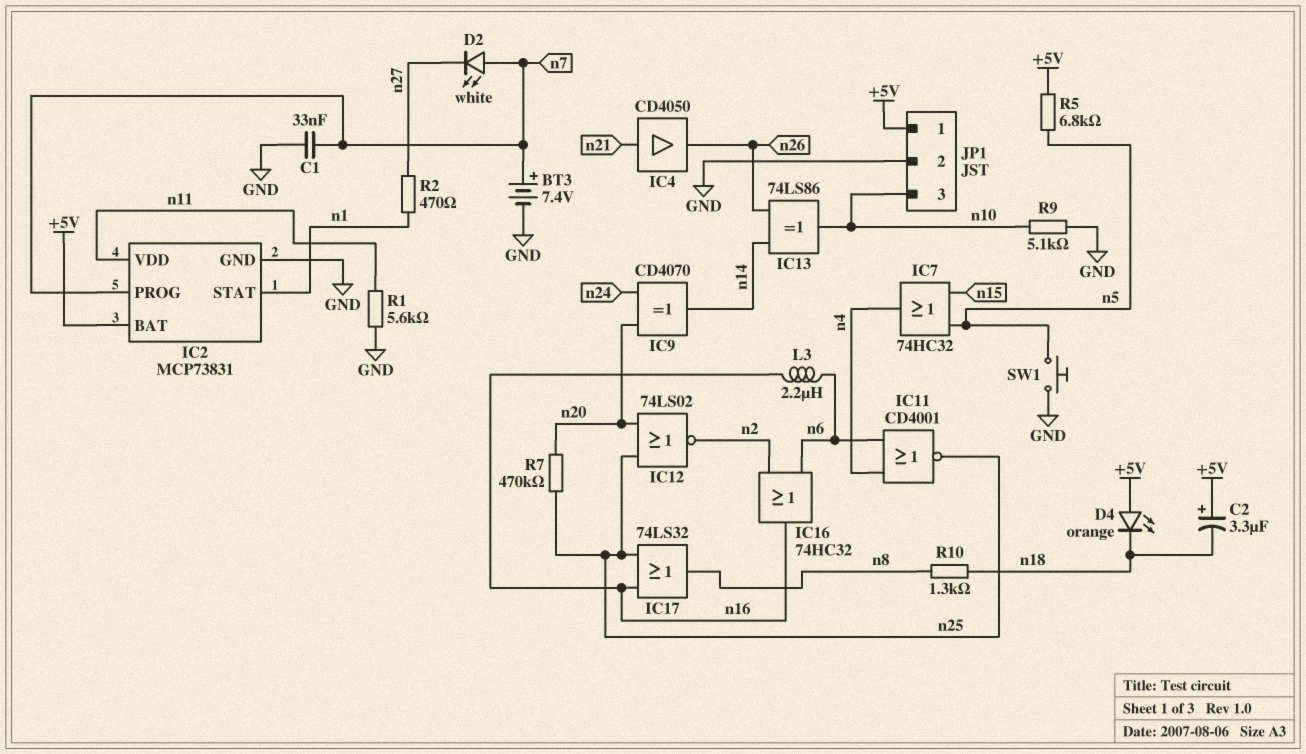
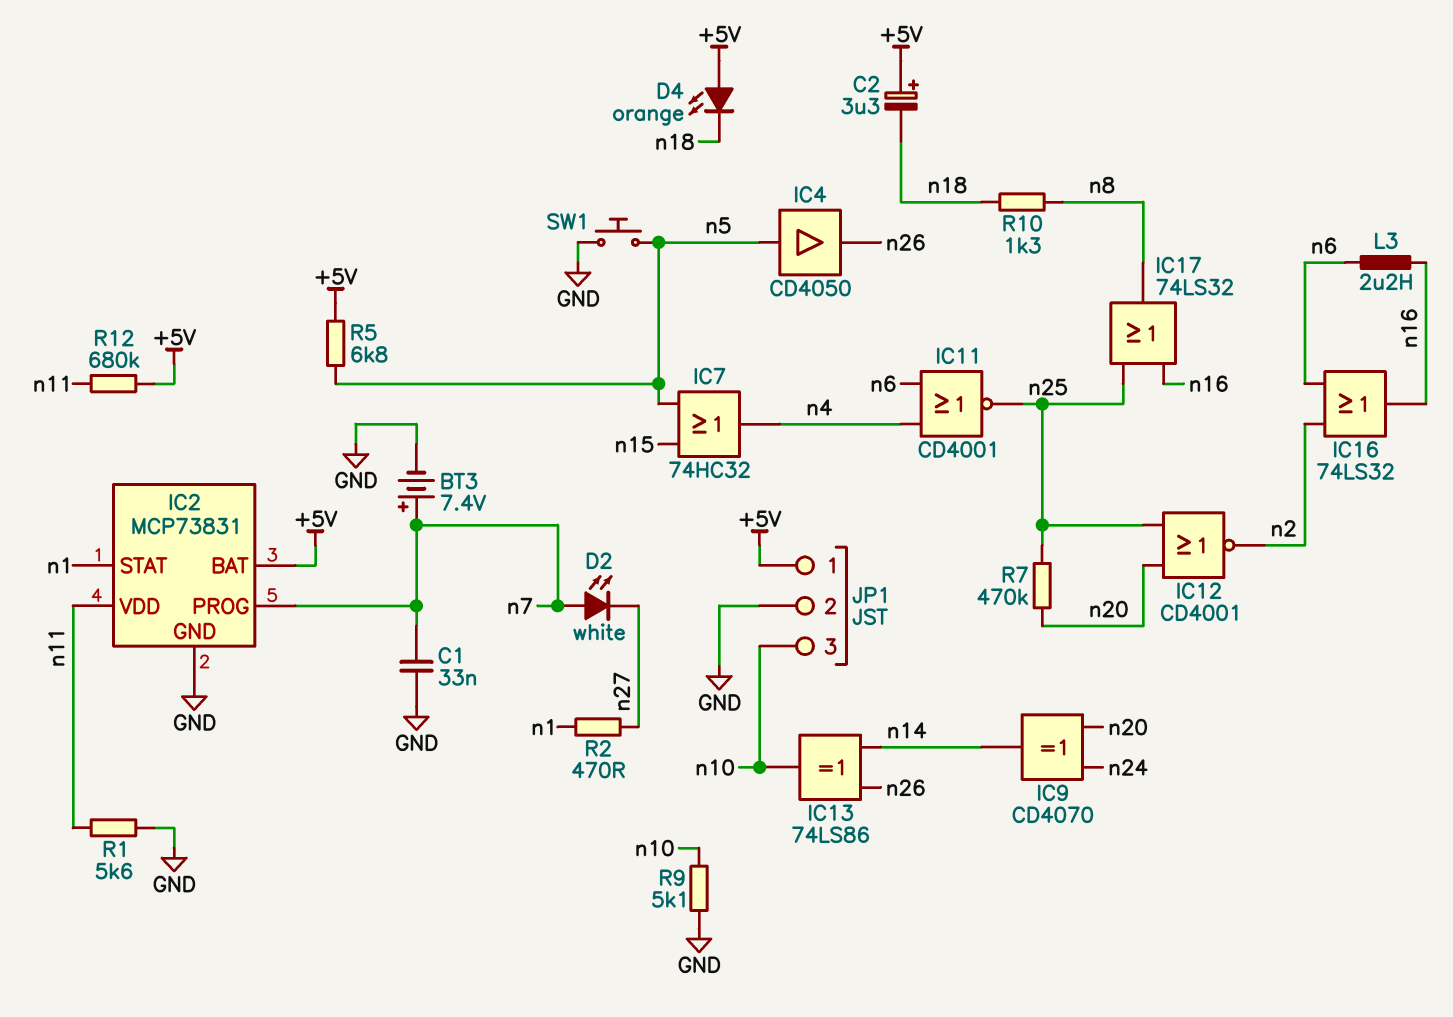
IC4: buffer CD4050 (in n21, out n26) -> buffer CD4050 (in n5, out n26)
IC12: NOR 74LS02 (in n20, in n25, out n2) -> NOR CD4001 (in n20, in n25, out n2)
IC16: OR 74HC32 (in n2, in n6, out n16) -> OR 74LS32 (in n2, in n6, out n16)
R12: none -> 680k (+5V, n11)

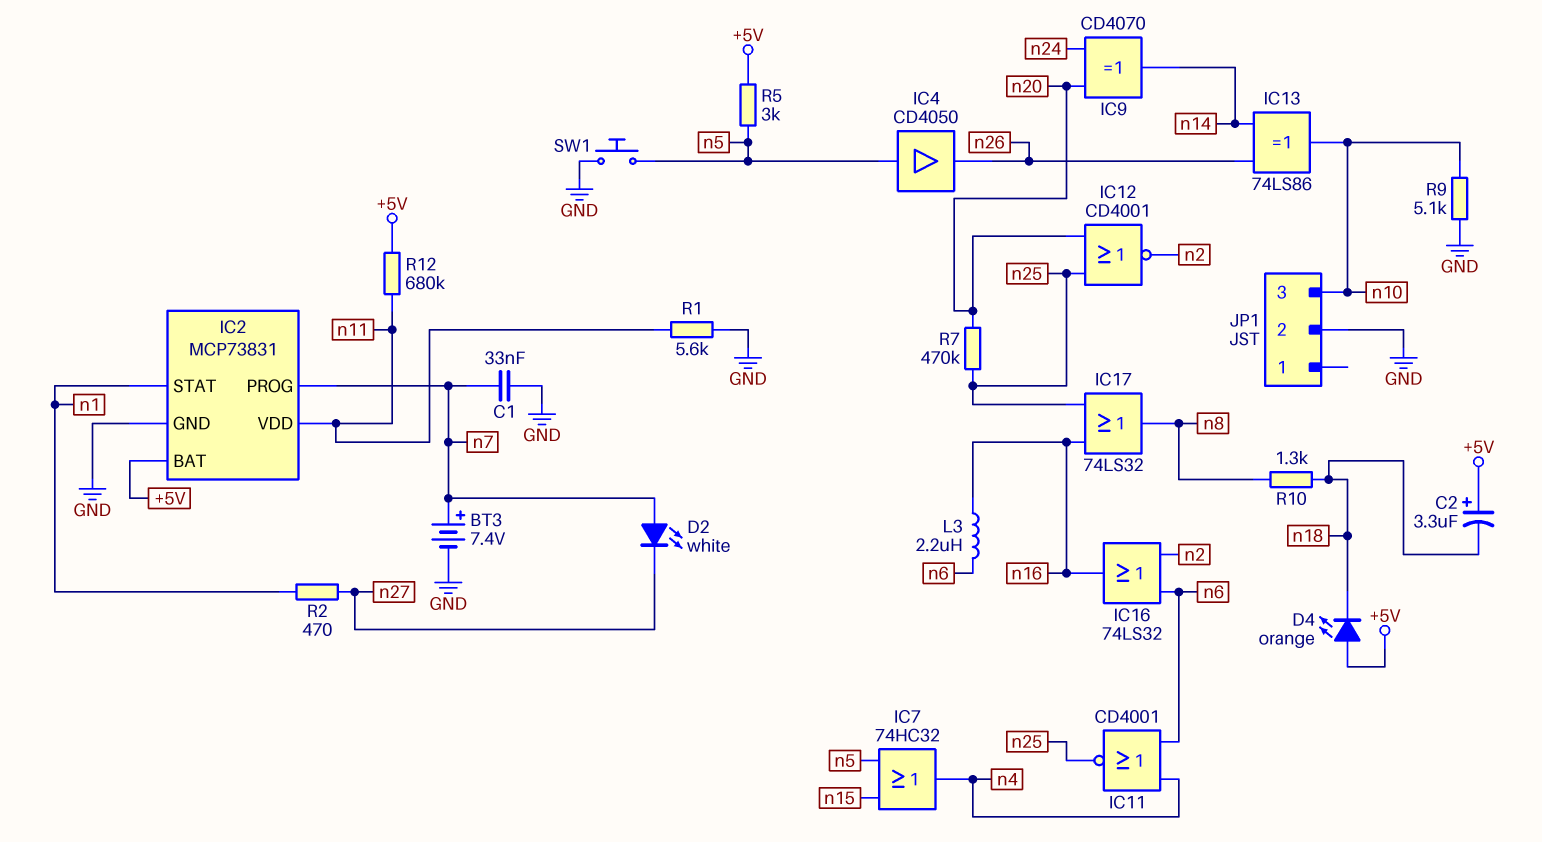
JP1 pin 1: +5V -> none
R5: 6.8k (+5V, n5) -> 3k (+5V, n5)

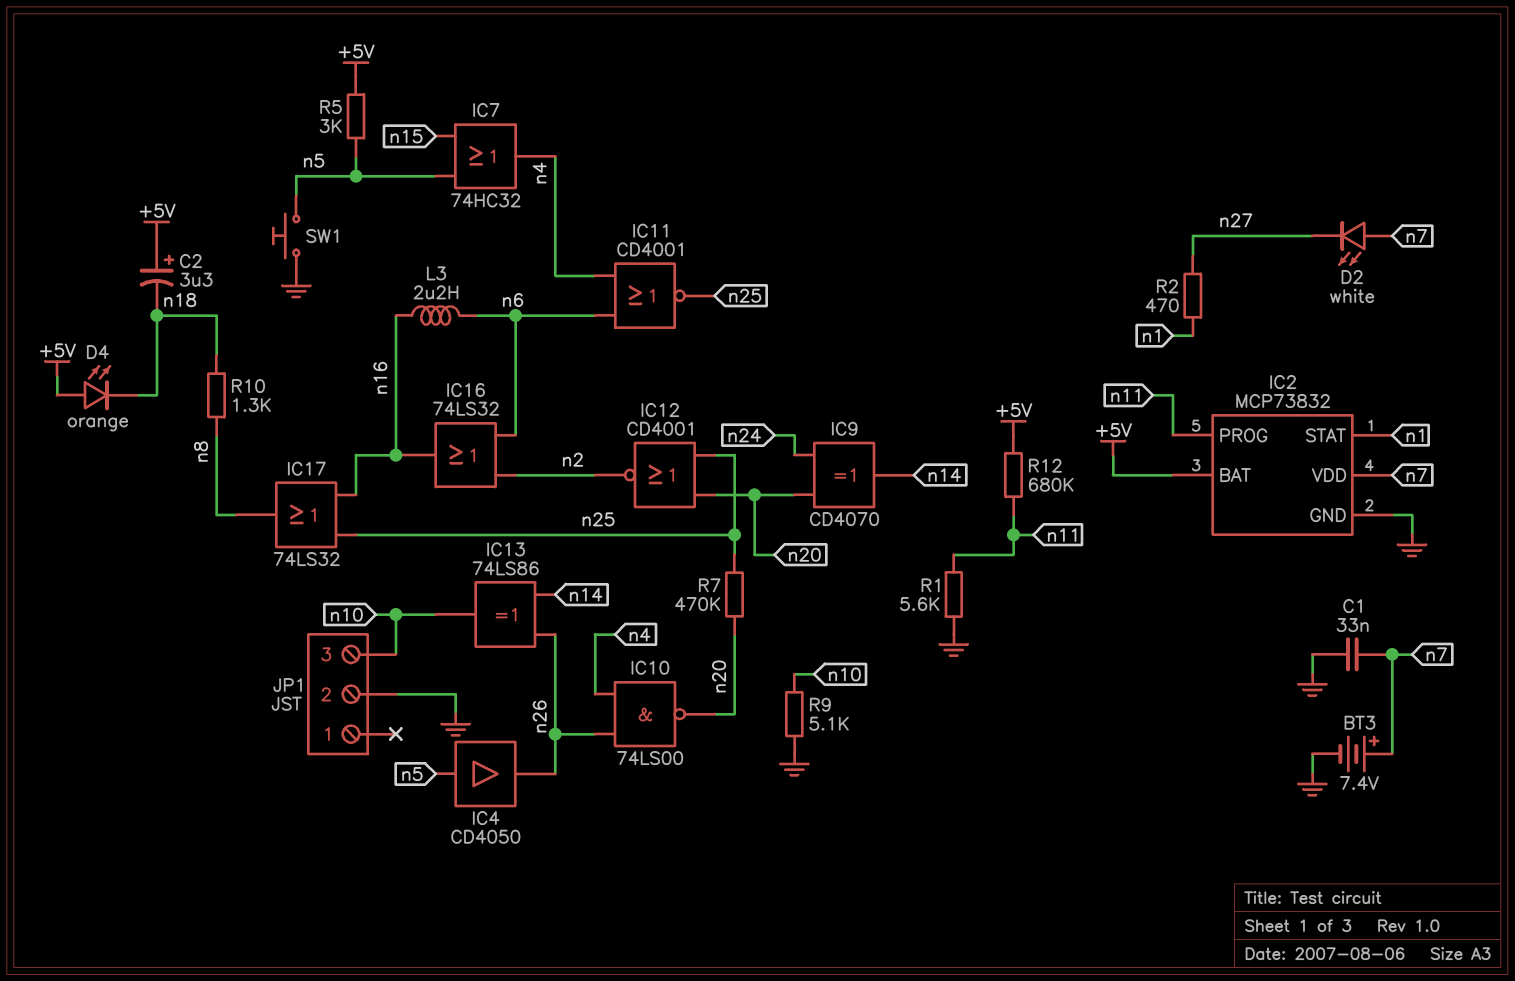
IC2: MCP73831 -> MCP73832
IC2 pin PROG: n7 -> n11
IC2 pin VDD: n11 -> n7
IC10: none -> NAND 74LS00 (in n4, in n26, out n20)

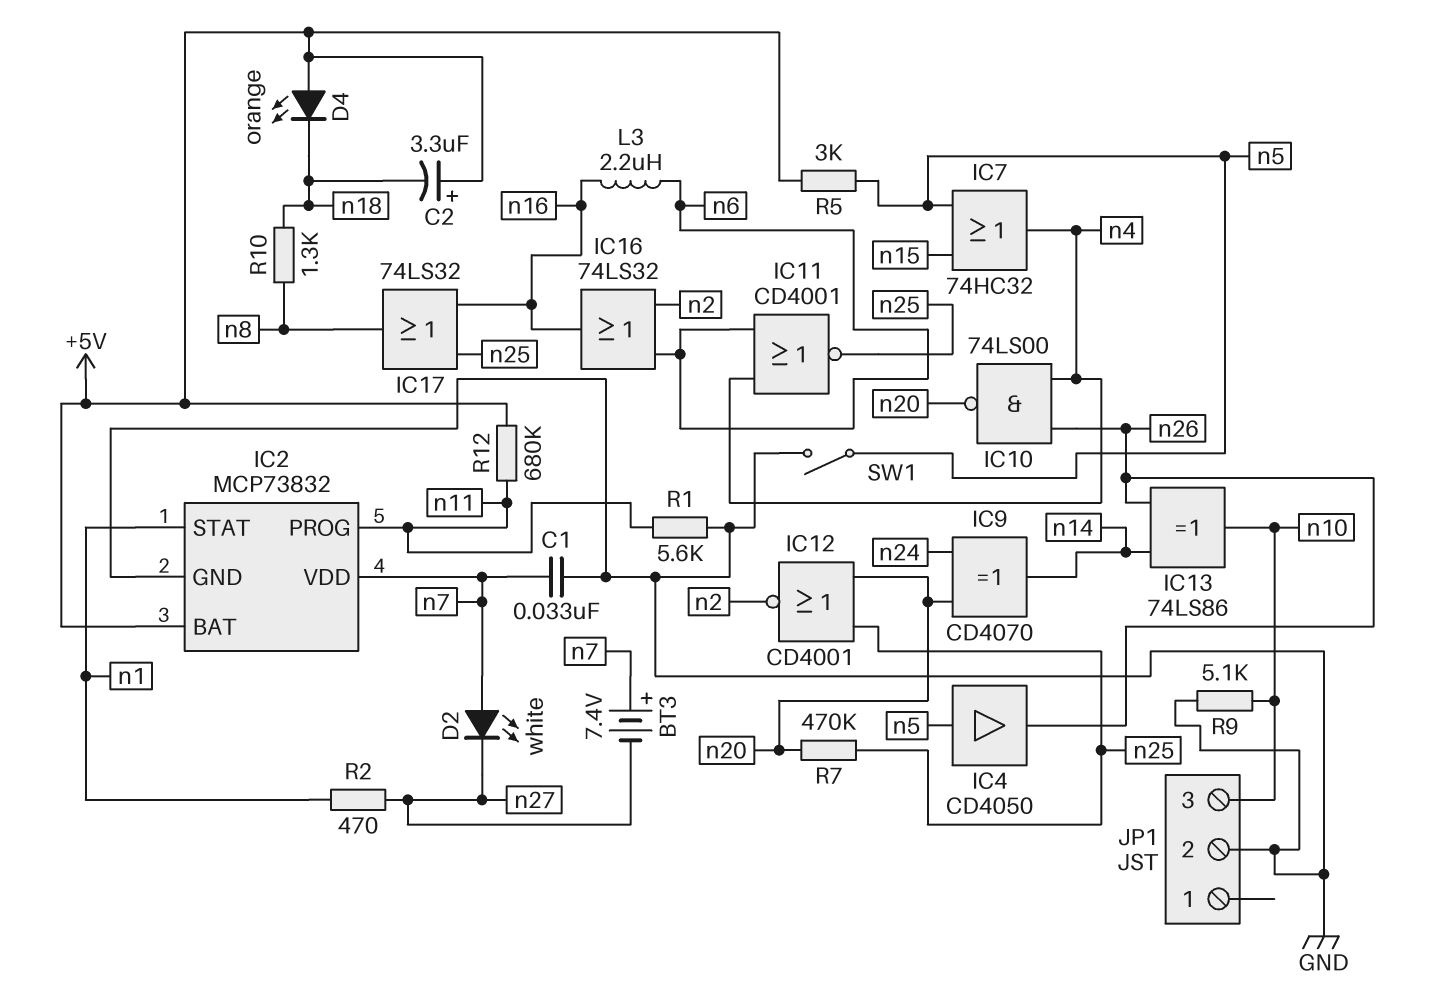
BT3: 7.4V (plus n7, minus GND) -> 7.4V (plus n7, minus n27)
SW1: button (GND, n5) -> switch (GND, n5)

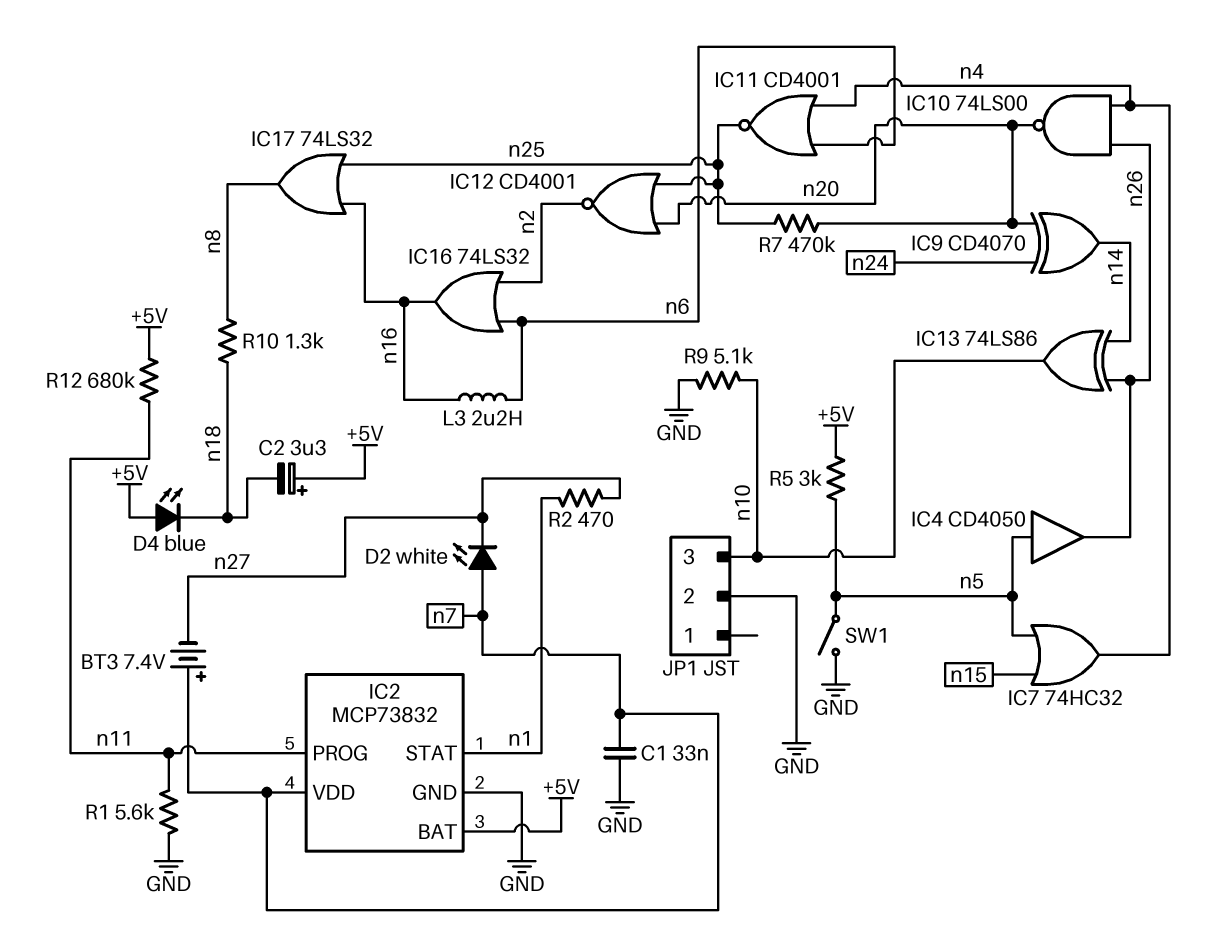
D4: LED orange (A +5V, K n18) -> LED blue (A +5V, K n18)

